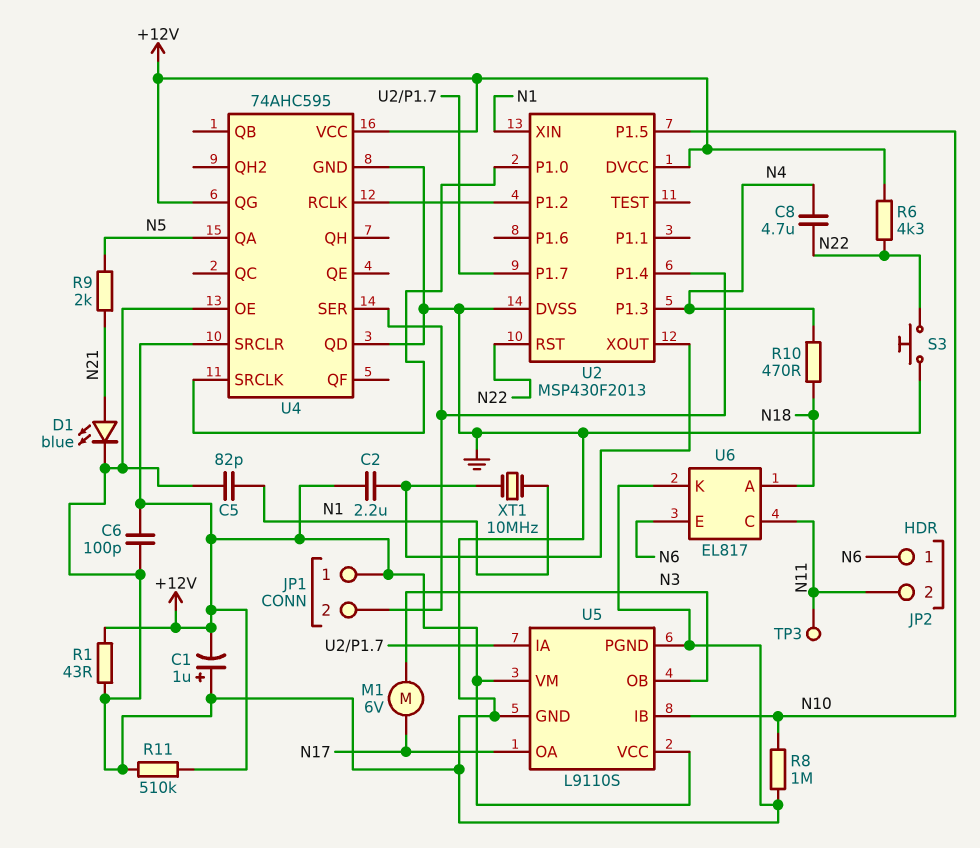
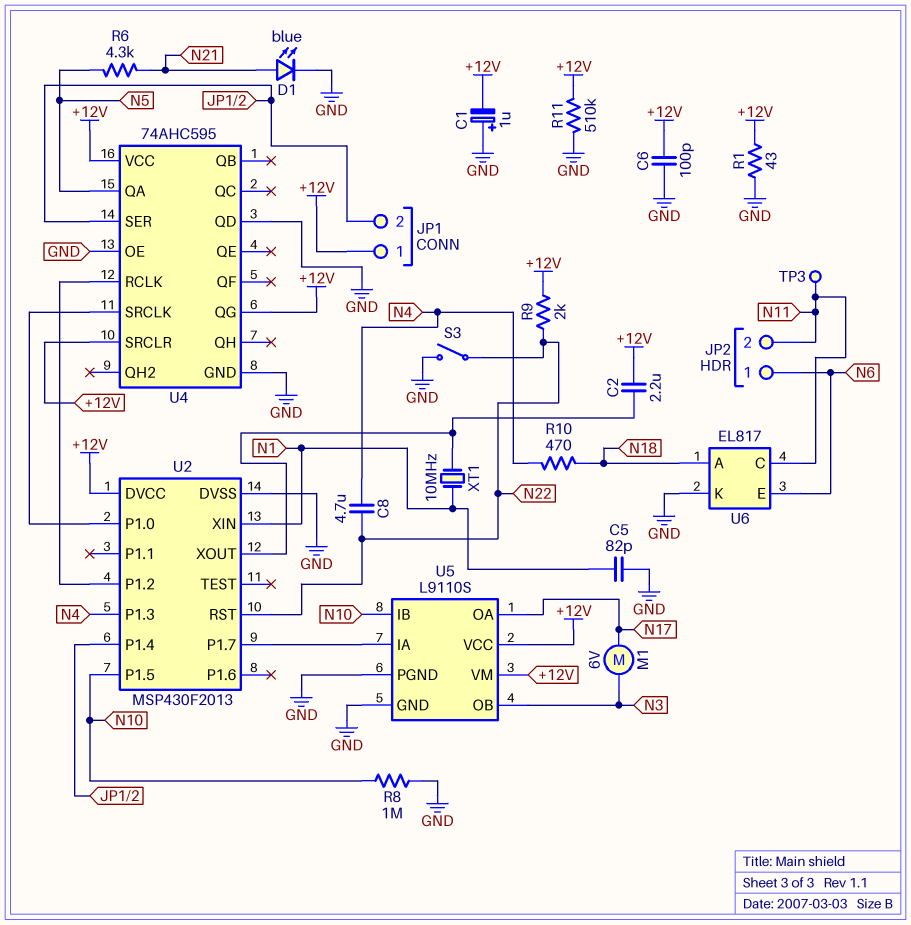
R6: 4.3k (+12V, N22) -> 4.3k (N5, N21)
R9: 2k (N5, N21) -> 2k (+12V, N22)
S3: button (GND, N22) -> switch (GND, N22)

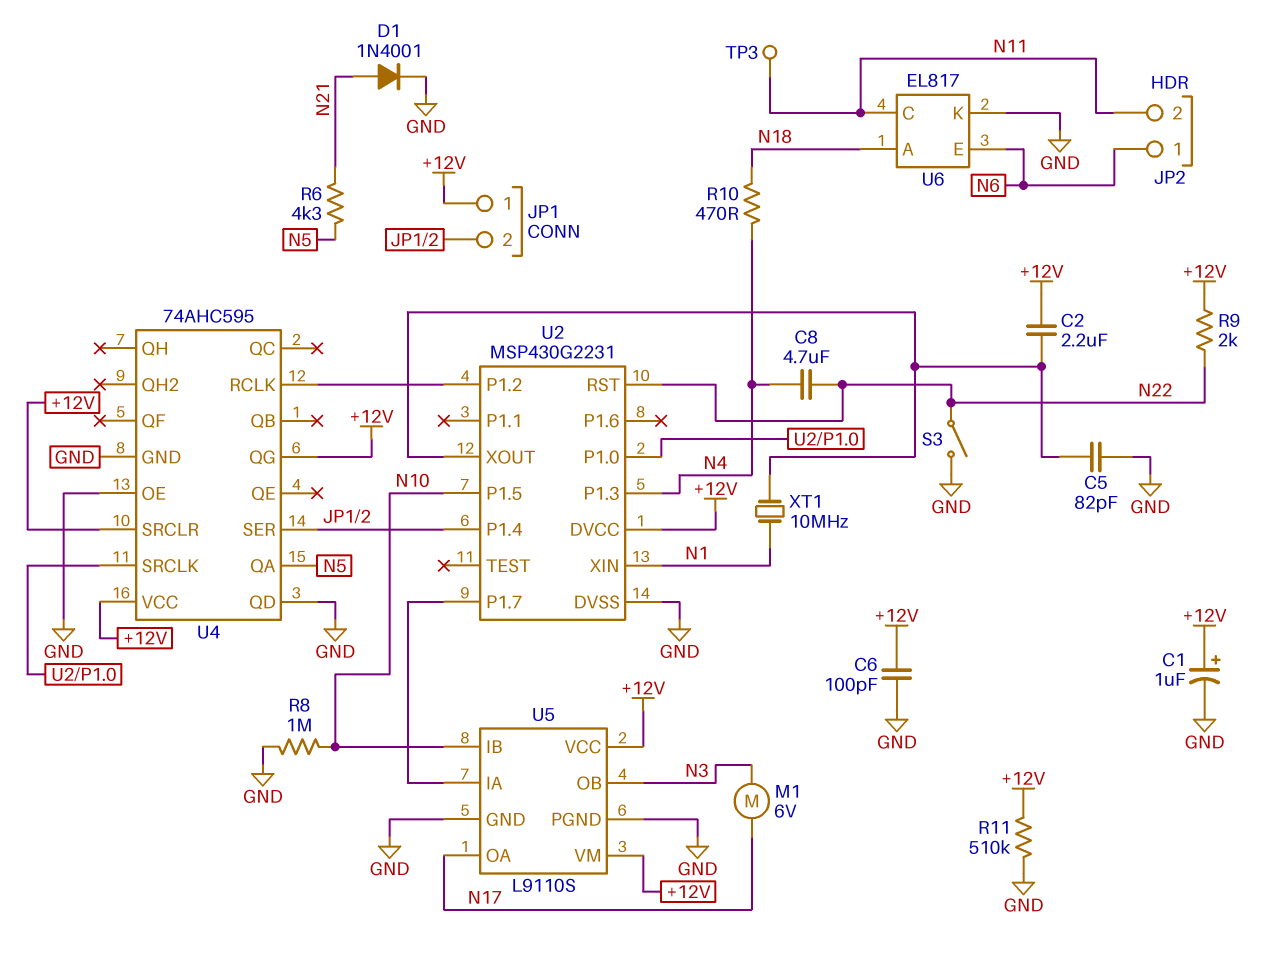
C1: 1uF (plus GND, minus +12V) -> 1uF (plus +12V, minus GND)
C5: 82pF (GND, N1) -> 82pF (GND, U2/XOUT)
D1: LED blue (A N21, K GND) -> diode 1N4001 (A N21, K GND)
R1: 43 (+12V, GND) -> none
U2: MSP430F2013 -> MSP430G2231

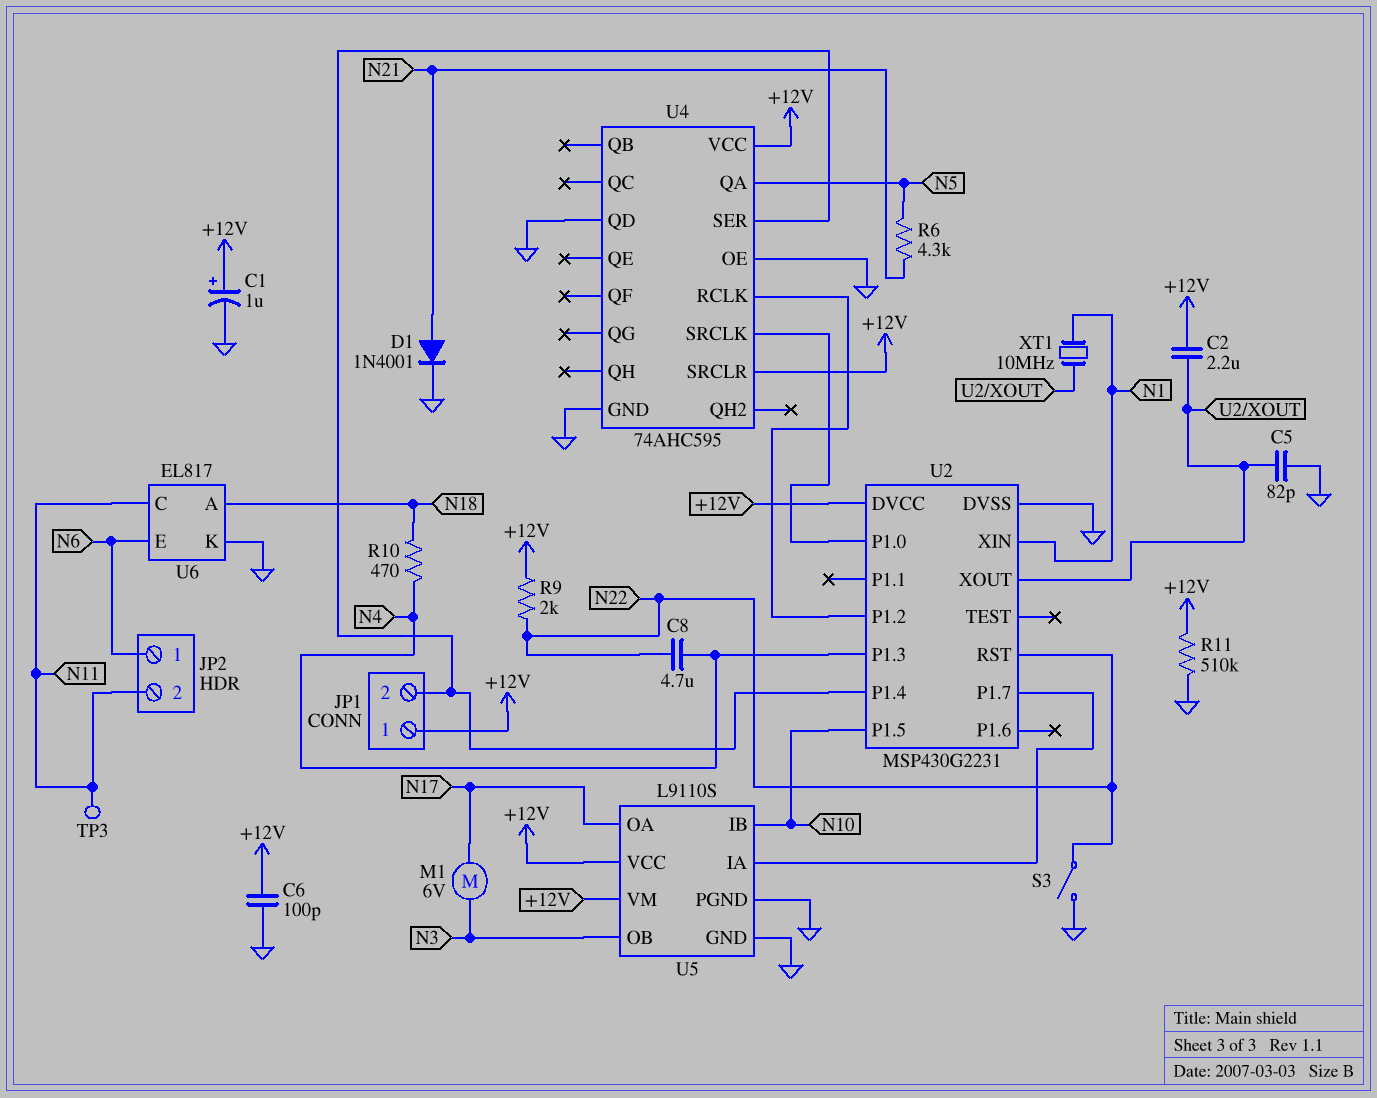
R8: 1M (GND, N10) -> none
U4 pin QG: +12V -> none

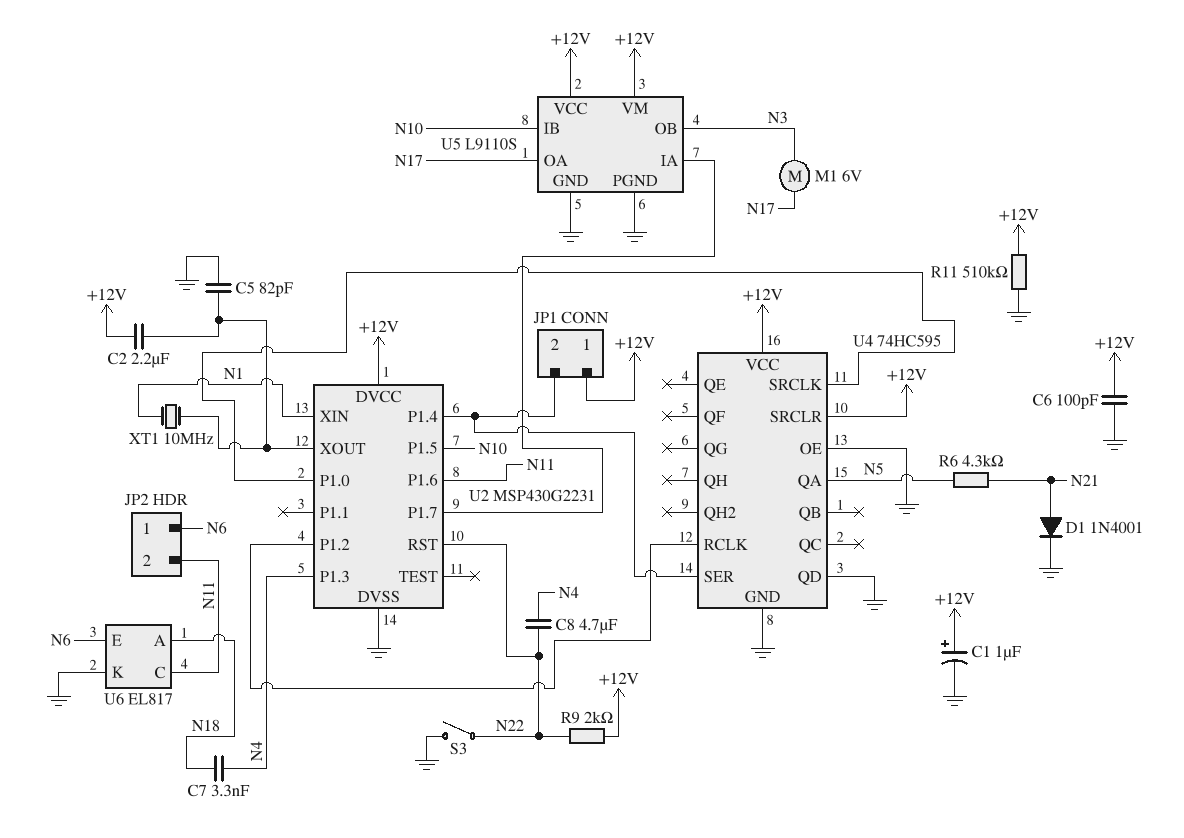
C7: none -> 3.3nF (N4, N18)
R10: 470 (N4, N18) -> none
TP3: test point (N11) -> none
U2 pin P1.6: none -> N11
U4: 74AHC595 -> 74HC595

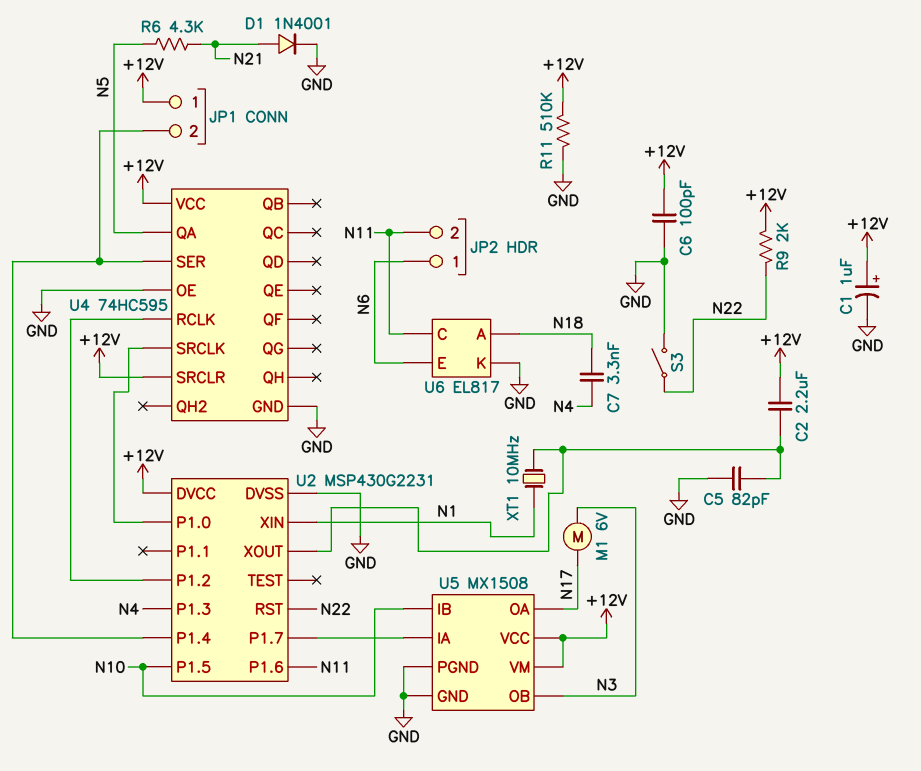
C8: 4.7uF (N4, N22) -> none
U4 pin QD: GND -> none
U5: L9110S -> MX1508

